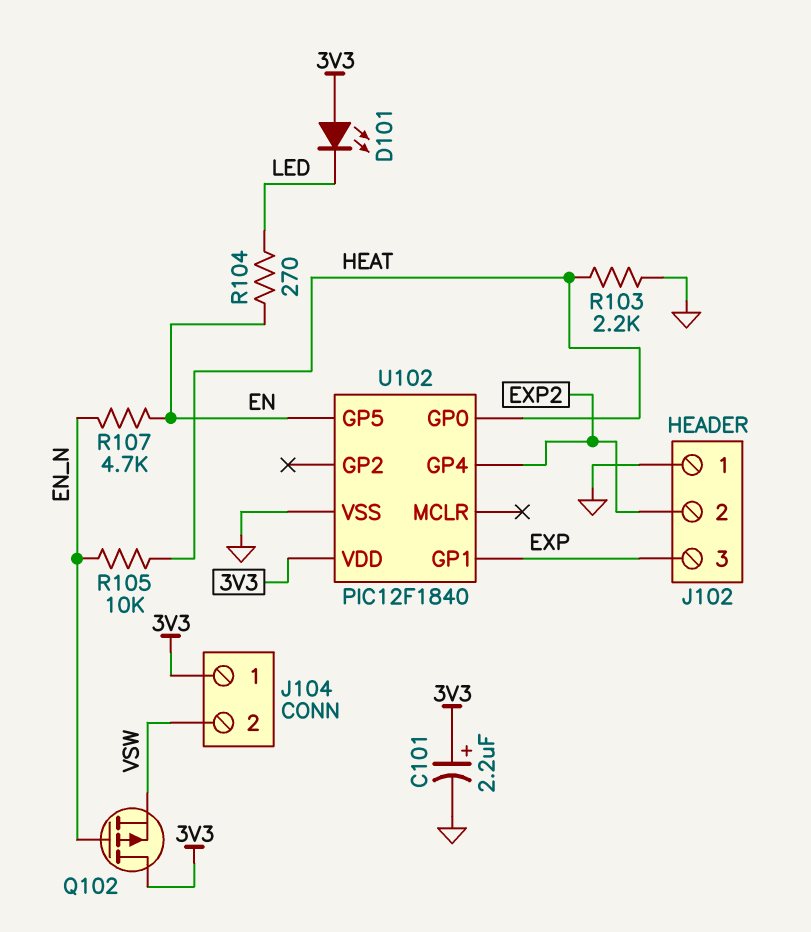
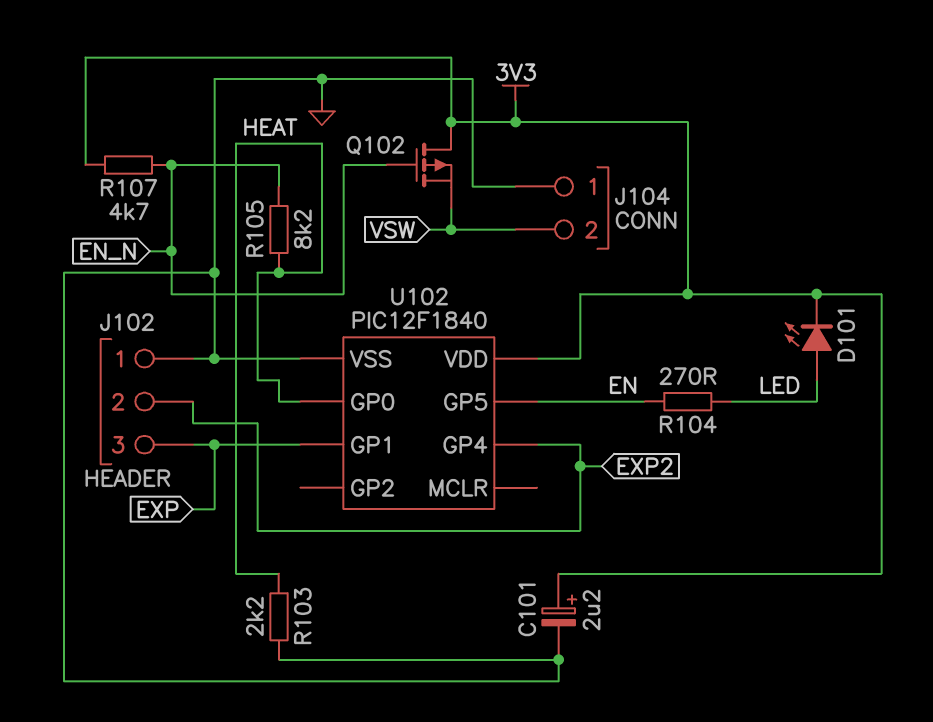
D101: LED (A 3V3, K LED) -> LED (A LED, K 3V3)
J104 pin 1: 3V3 -> GND
R105: 10k (EN_N, HEAT) -> 8.2k (EN_N, HEAT)
R107: 4.7k (EN, EN_N) -> 4.7k (3V3, EN_N)

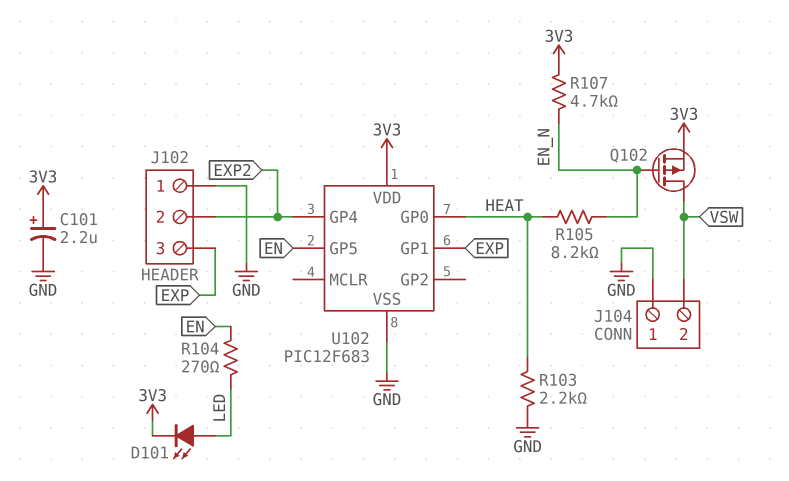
Q102: PMOS (G EN_N, D 3V3, S VSW) -> PMOS (G EN_N, D VSW, S 3V3)
U102: PIC12F1840 -> PIC12F683

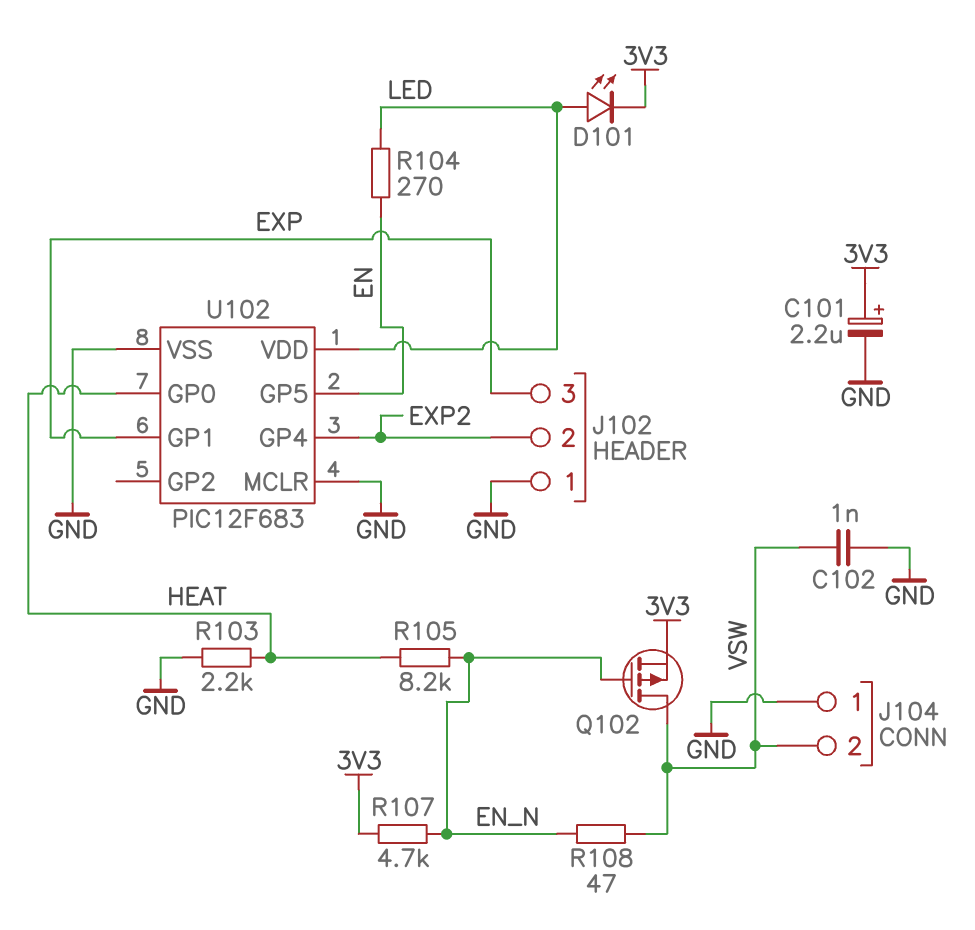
C102: none -> 1nF (GND, VSW)
R108: none -> 47 (EN_N, VSW)
U102 pin MCLR: none -> GND
U102 pin VDD: 3V3 -> LED

